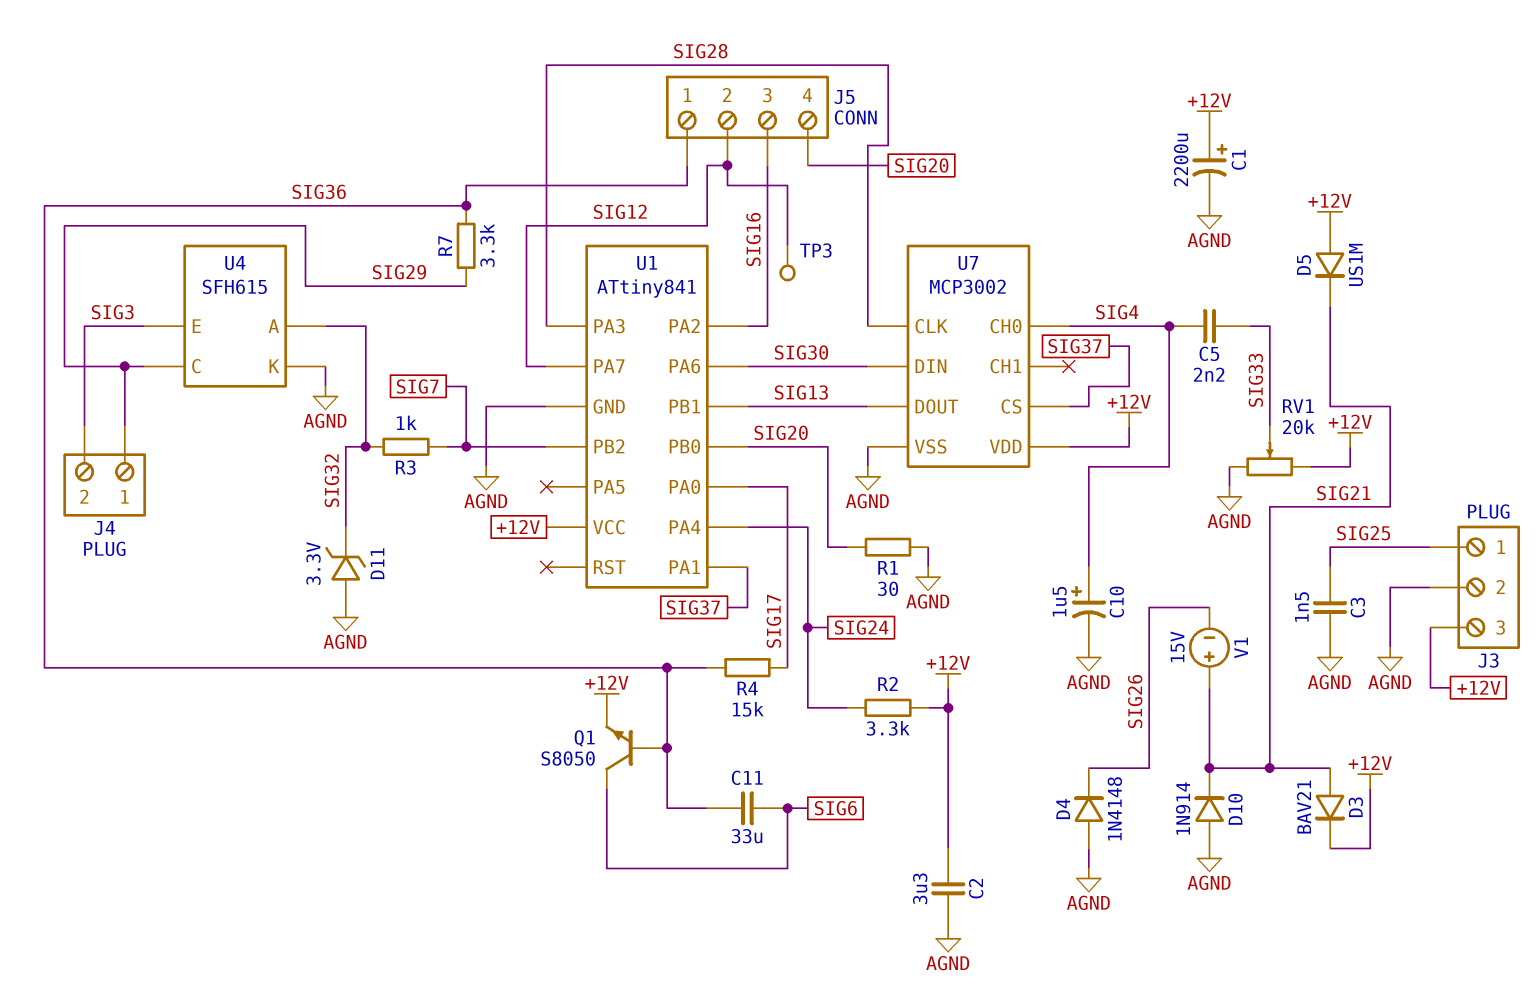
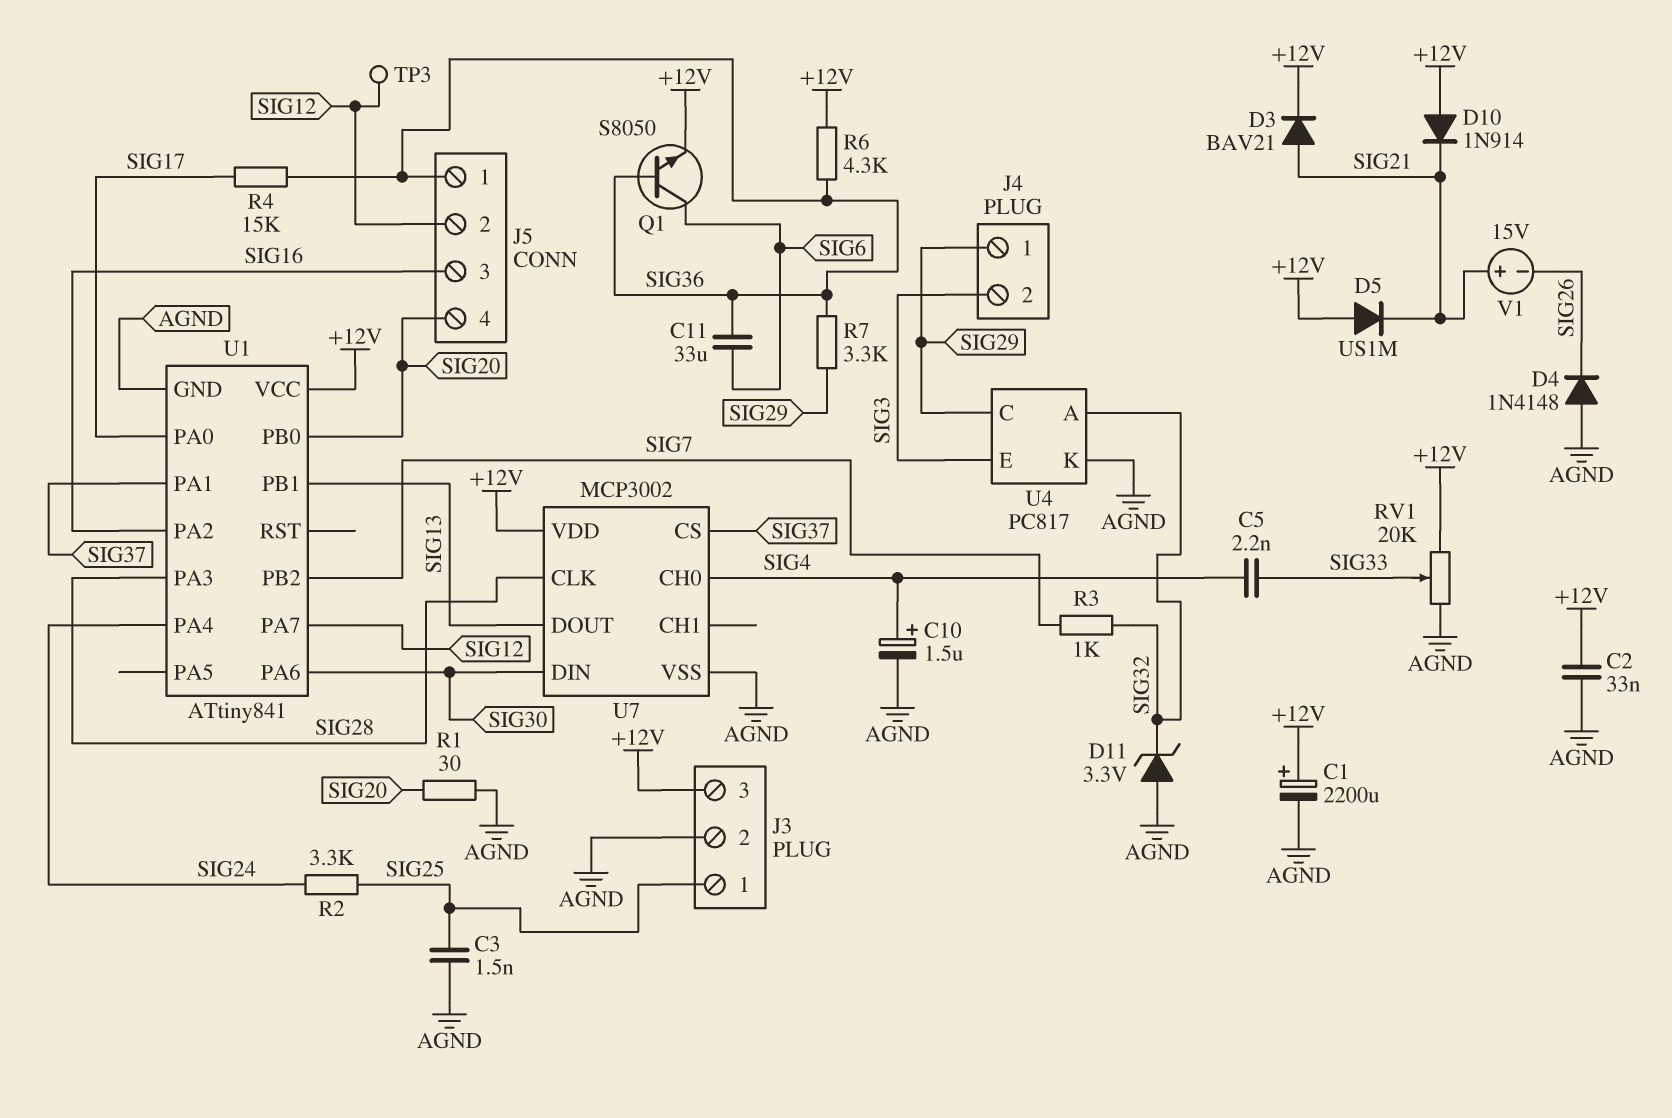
C2: 3.3uF (+12V, AGND) -> 33nF (+12V, AGND)
D10: diode 1N914 (A AGND, K SIG21) -> diode 1N914 (A +12V, K SIG21)
R2: 3.3k (+12V, SIG24) -> 3.3k (SIG24, SIG25)
R6: none -> 4.3k (+12V, SIG36)
U4: SFH615 -> PC817

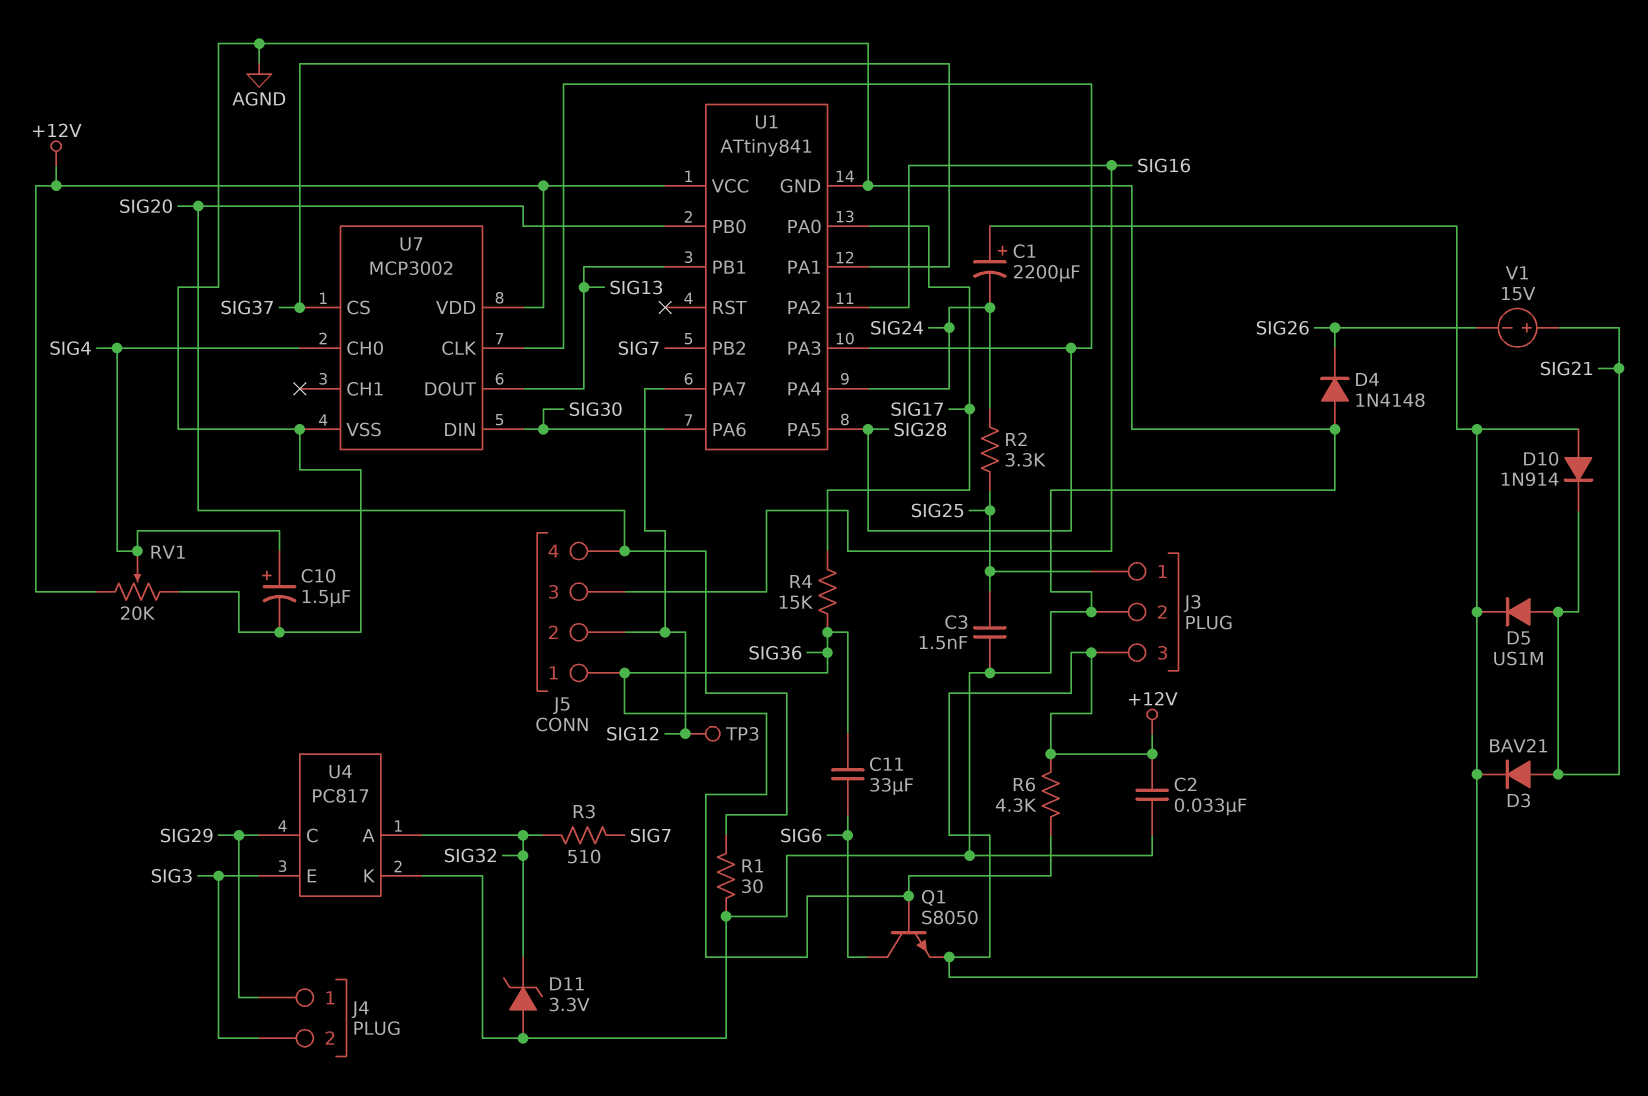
C1: 2200uF (plus +12V, minus AGND) -> 2200uF (plus +12V, minus SIG24)
C5: 2.2nF (SIG4, SIG33) -> none
D5: diode US1M (A +12V, K SIG21) -> diode US1M (A SIG21, K +12V)
R3: 1k (SIG7, SIG32) -> 510 (SIG7, SIG32)
R7: 3.3k (SIG29, SIG36) -> none
RV1: 20k (+12V, AGND, wiper SIG33) -> 20k (+12V, AGND, wiper SIG4)
U1 pin PA5: none -> SIG28

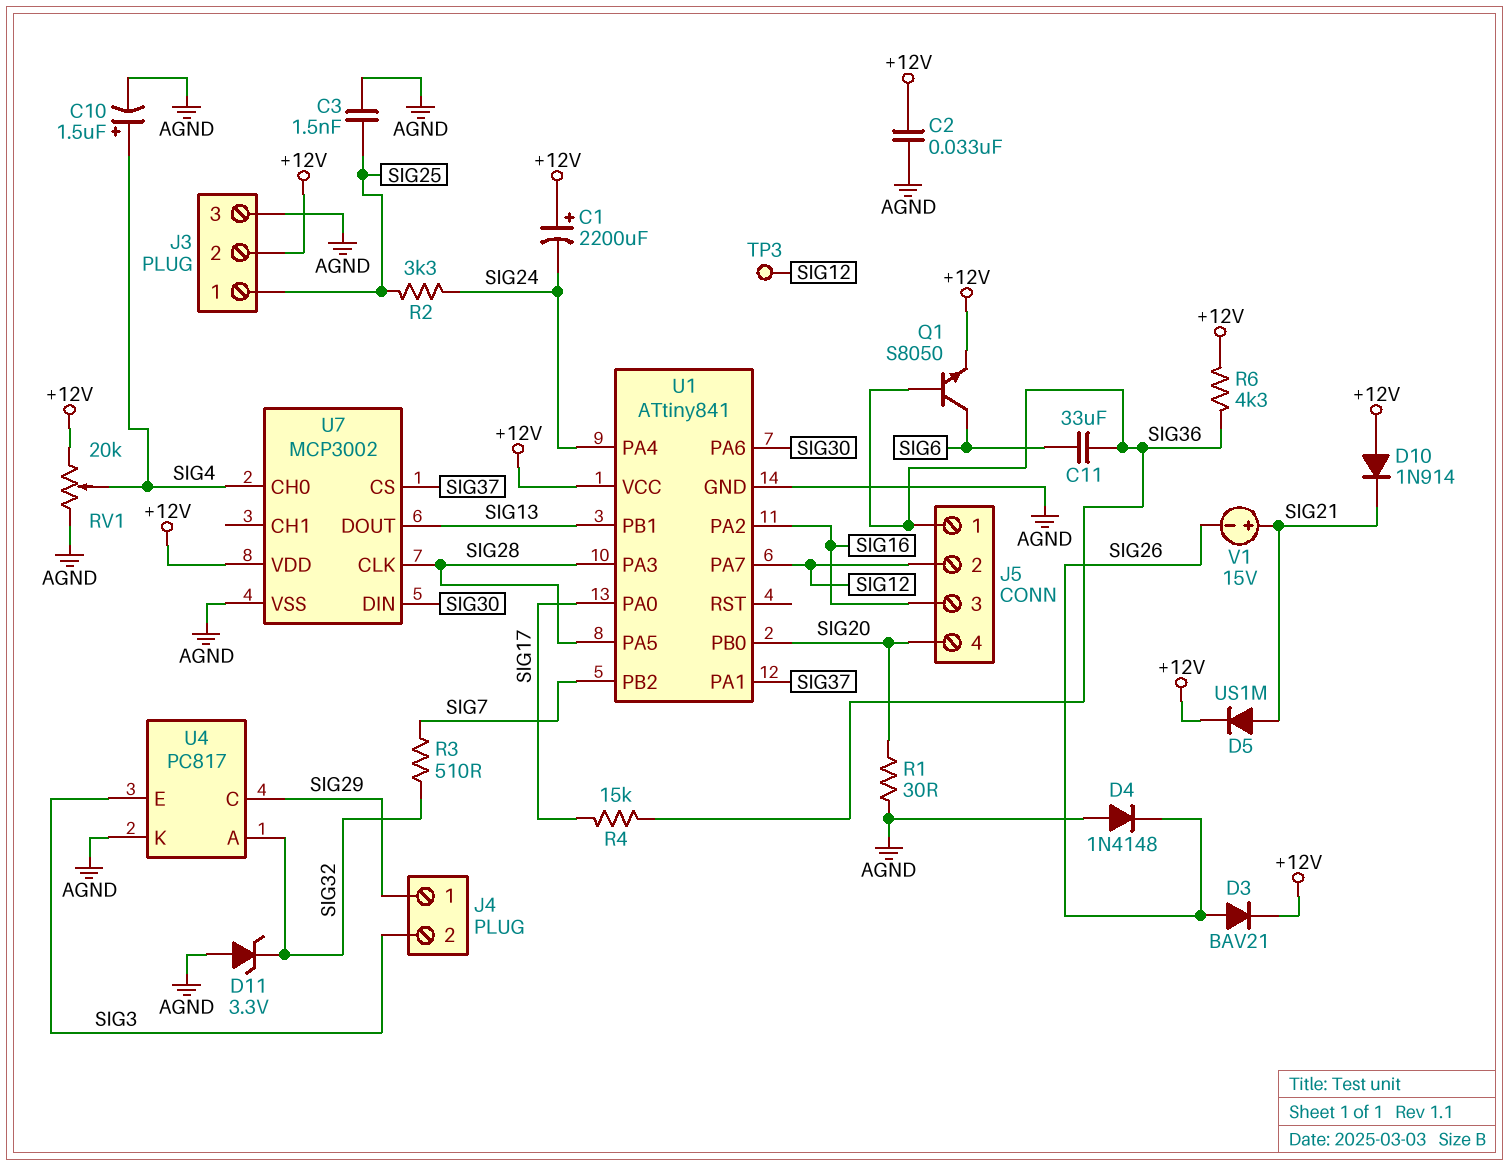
D3: diode BAV21 (A SIG21, K +12V) -> diode BAV21 (A SIG26, K +12V)
J3 pin 2: AGND -> +12V
J3 pin 3: +12V -> AGND

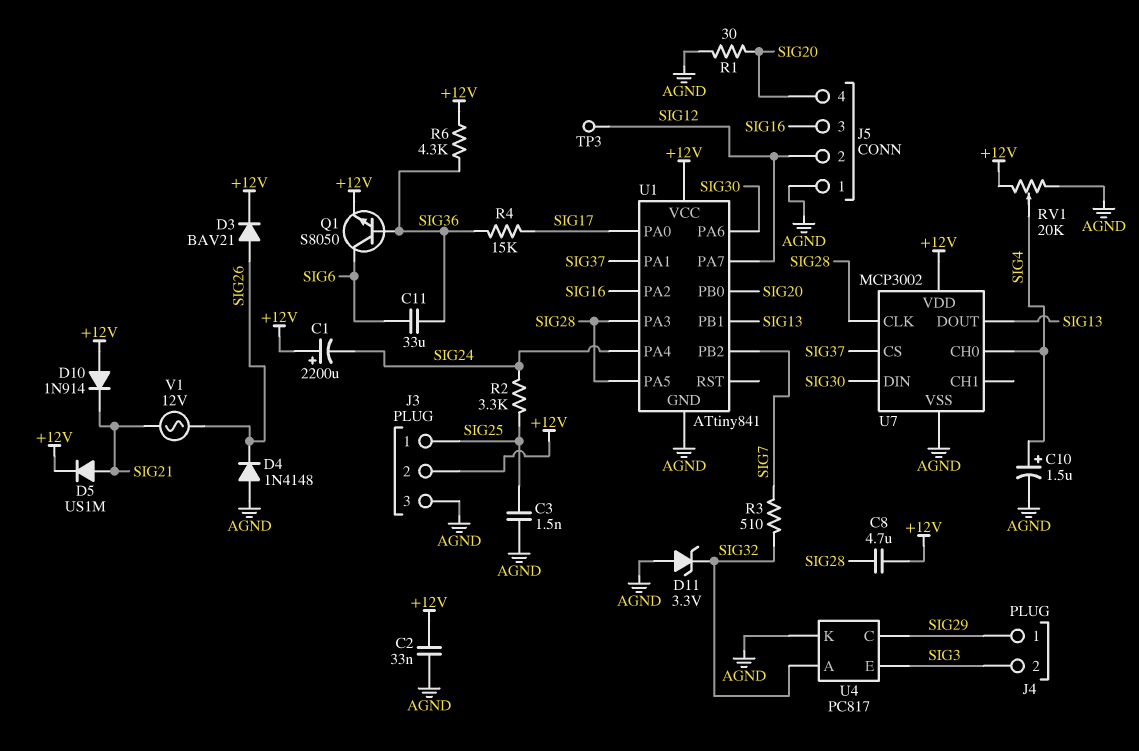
C8: none -> 4.7uF (+12V, SIG28)
J5 pin 1: SIG36 -> AGND
V1: 15V (plus SIG21, minus SIG26) -> AC 12V (SIG21, SIG26)

